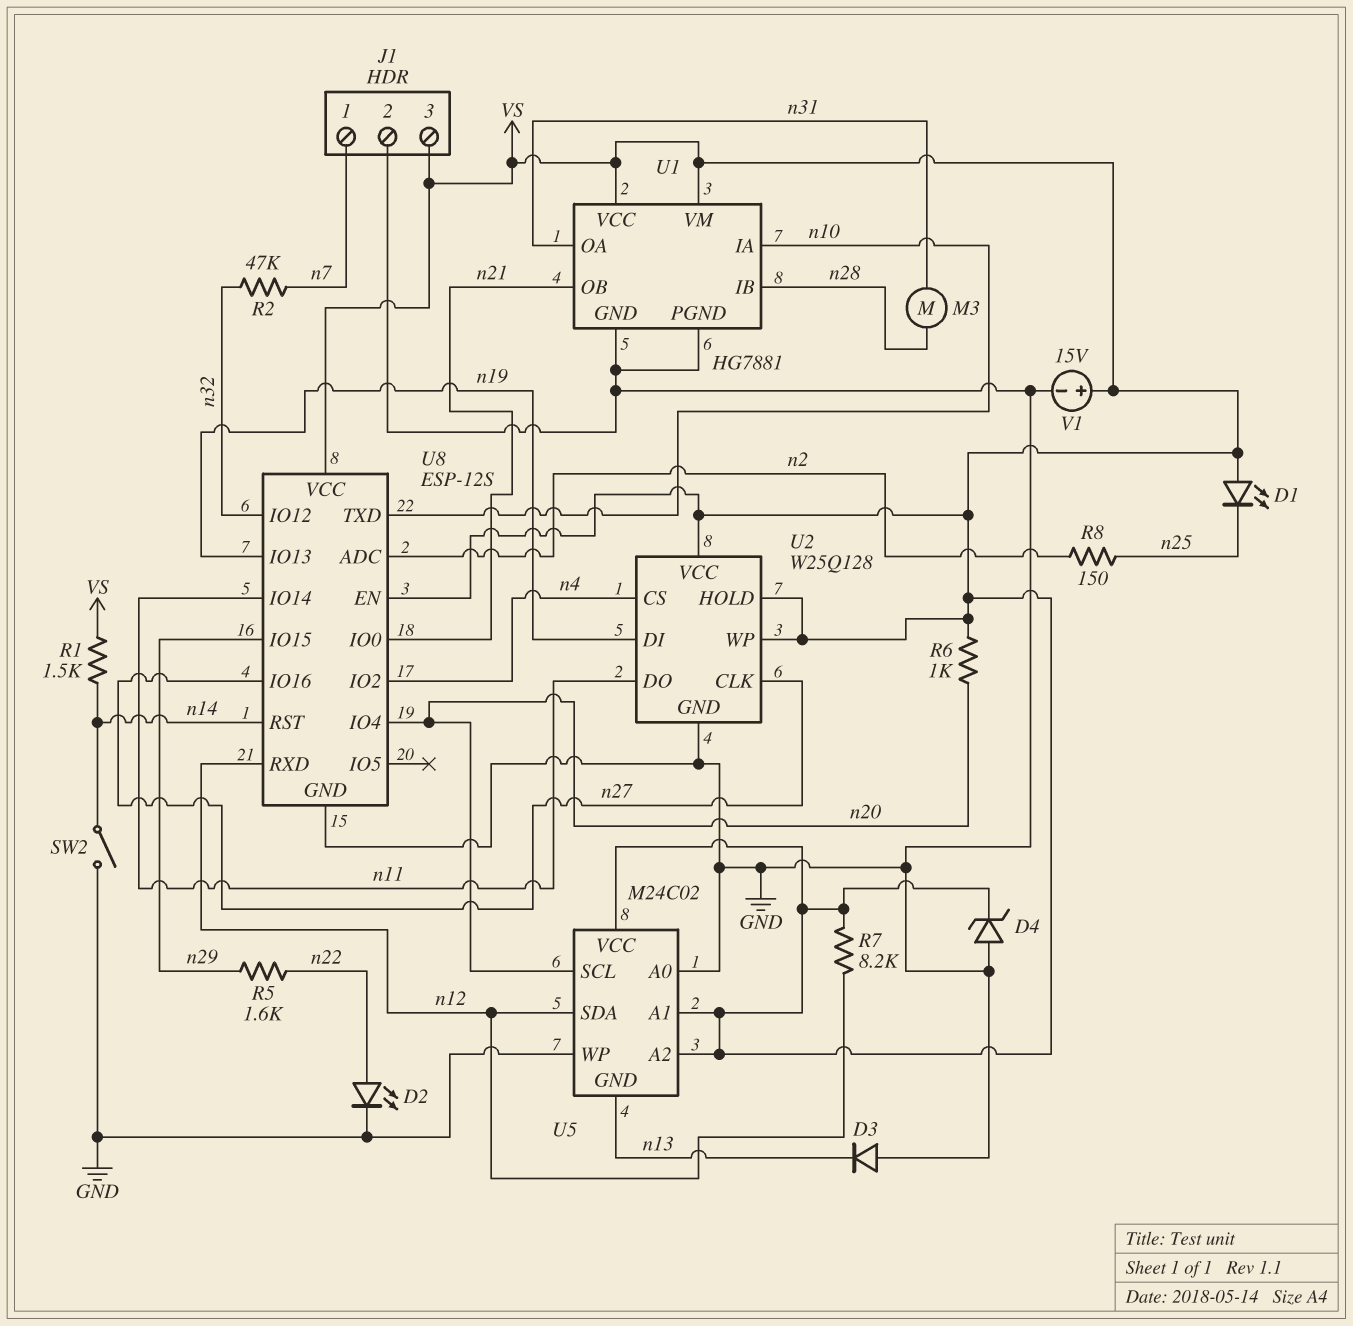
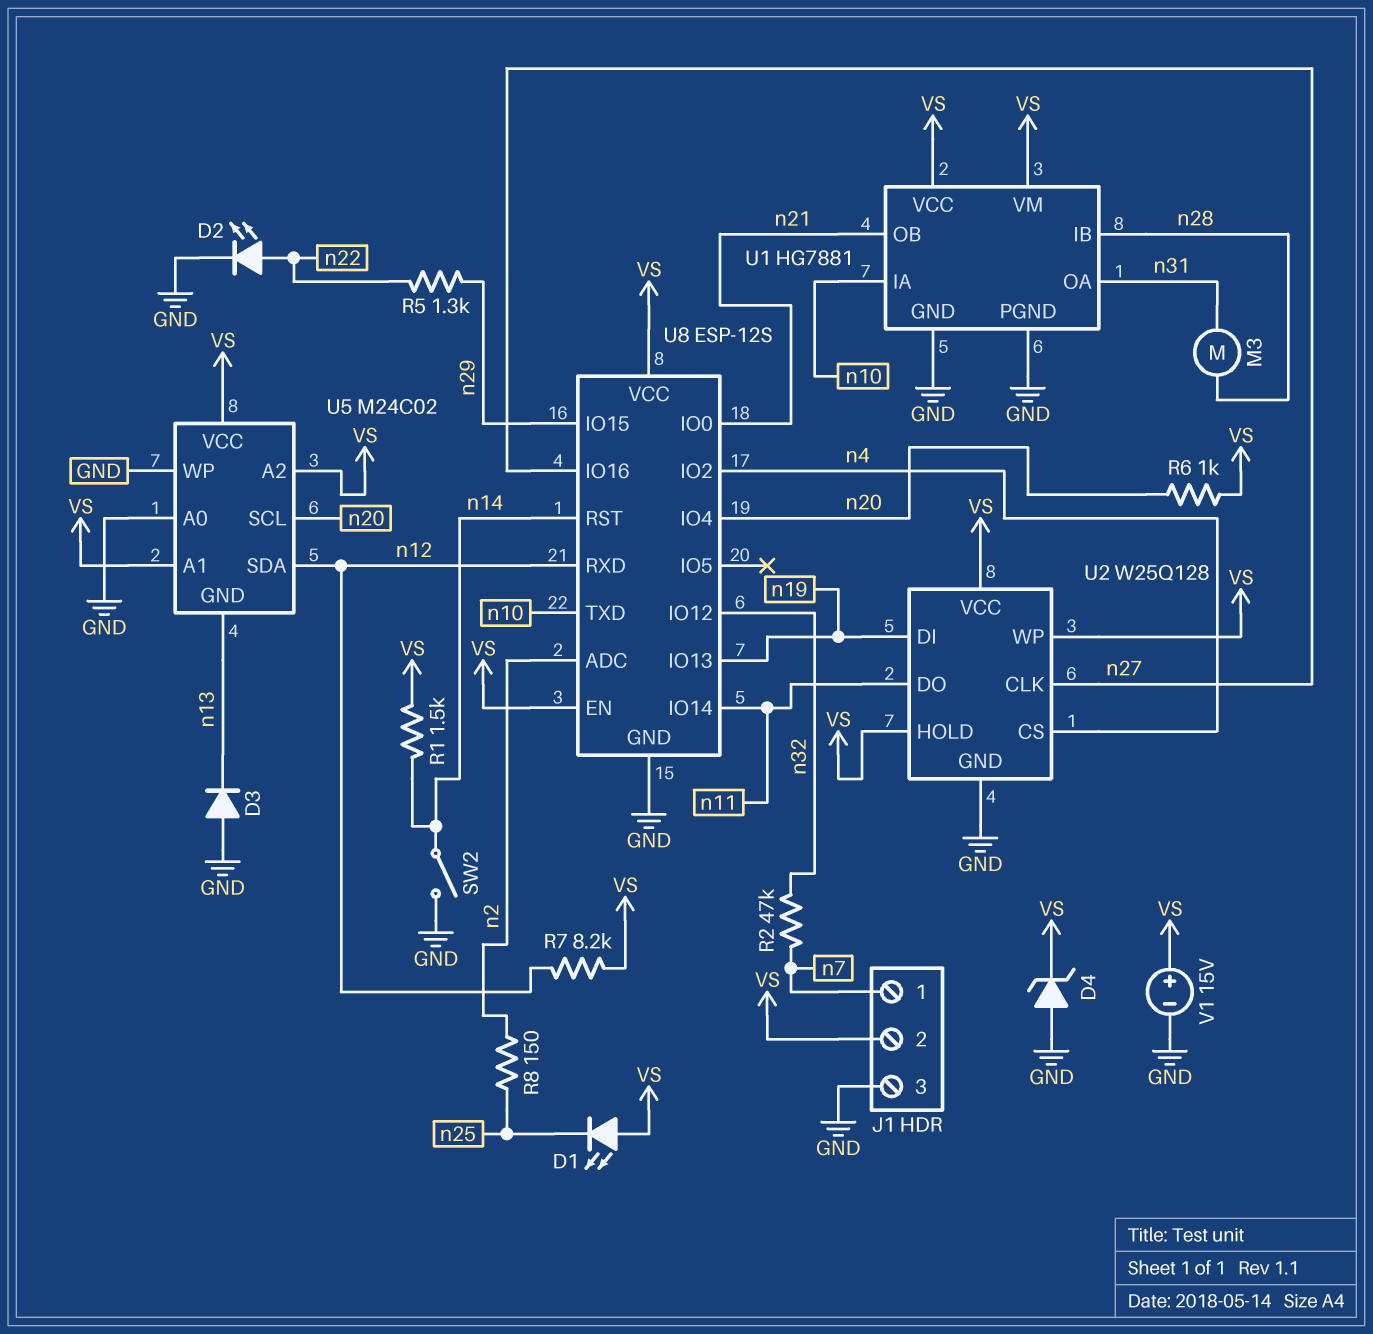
J1 pin 2: GND -> VS
J1 pin 3: VS -> GND
R5: 1.6k (n22, n29) -> 1.3k (n22, n29)

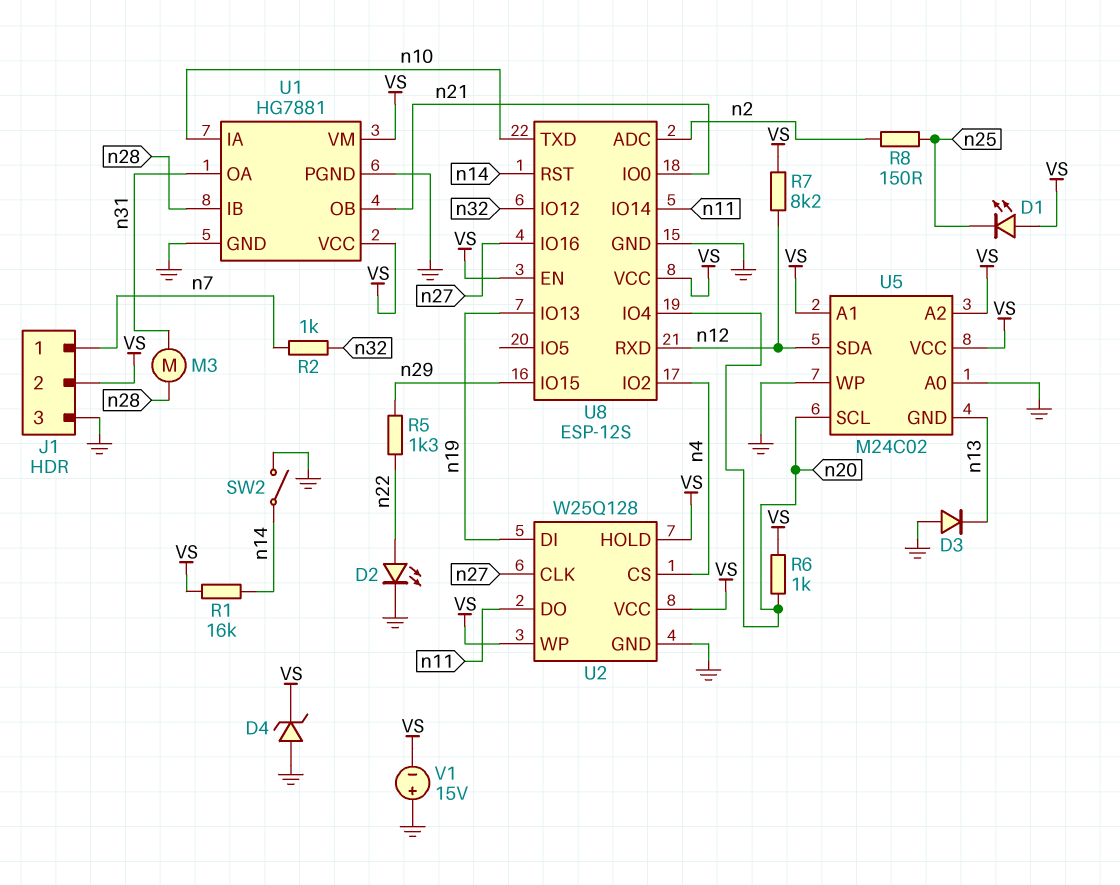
R1: 1.5k (VS, n14) -> 16k (VS, n14)
R2: 47k (n7, n32) -> 1k (n7, n32)
V1: 15V (plus VS, minus GND) -> 15V (plus GND, minus VS)

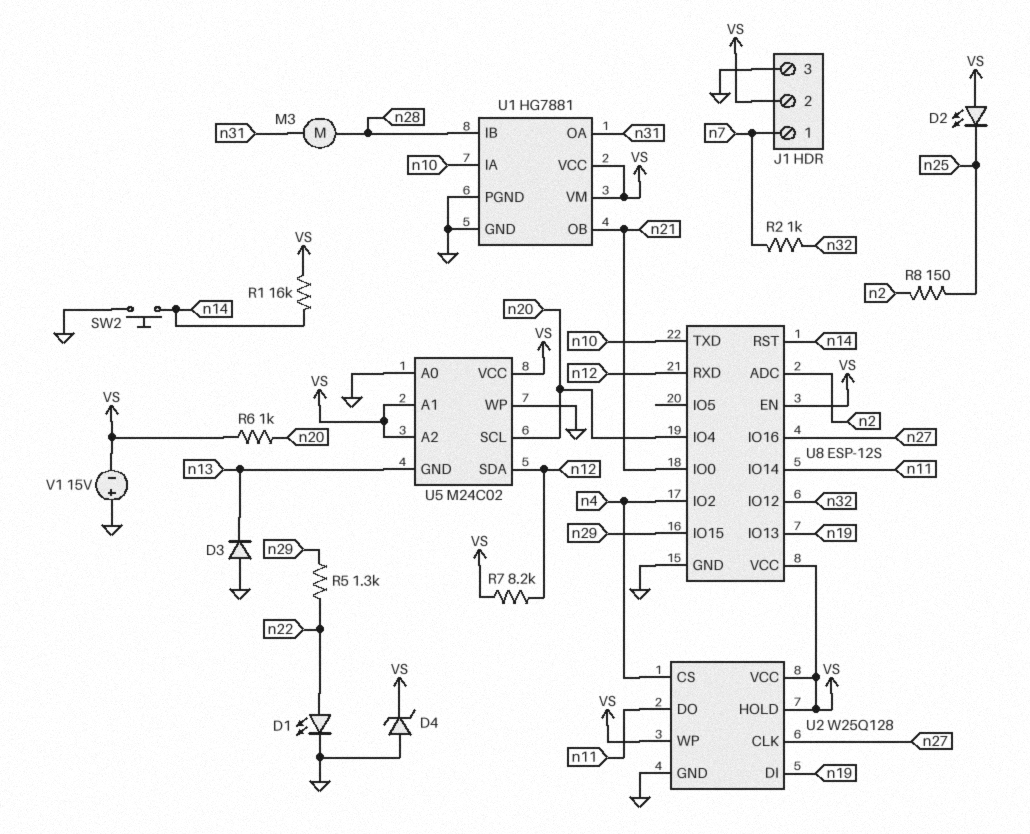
D1: LED (A VS, K n25) -> LED (A n22, K GND)
D2: LED (A n22, K GND) -> LED (A VS, K n25)
SW2: switch (GND, n14) -> button (GND, n14)

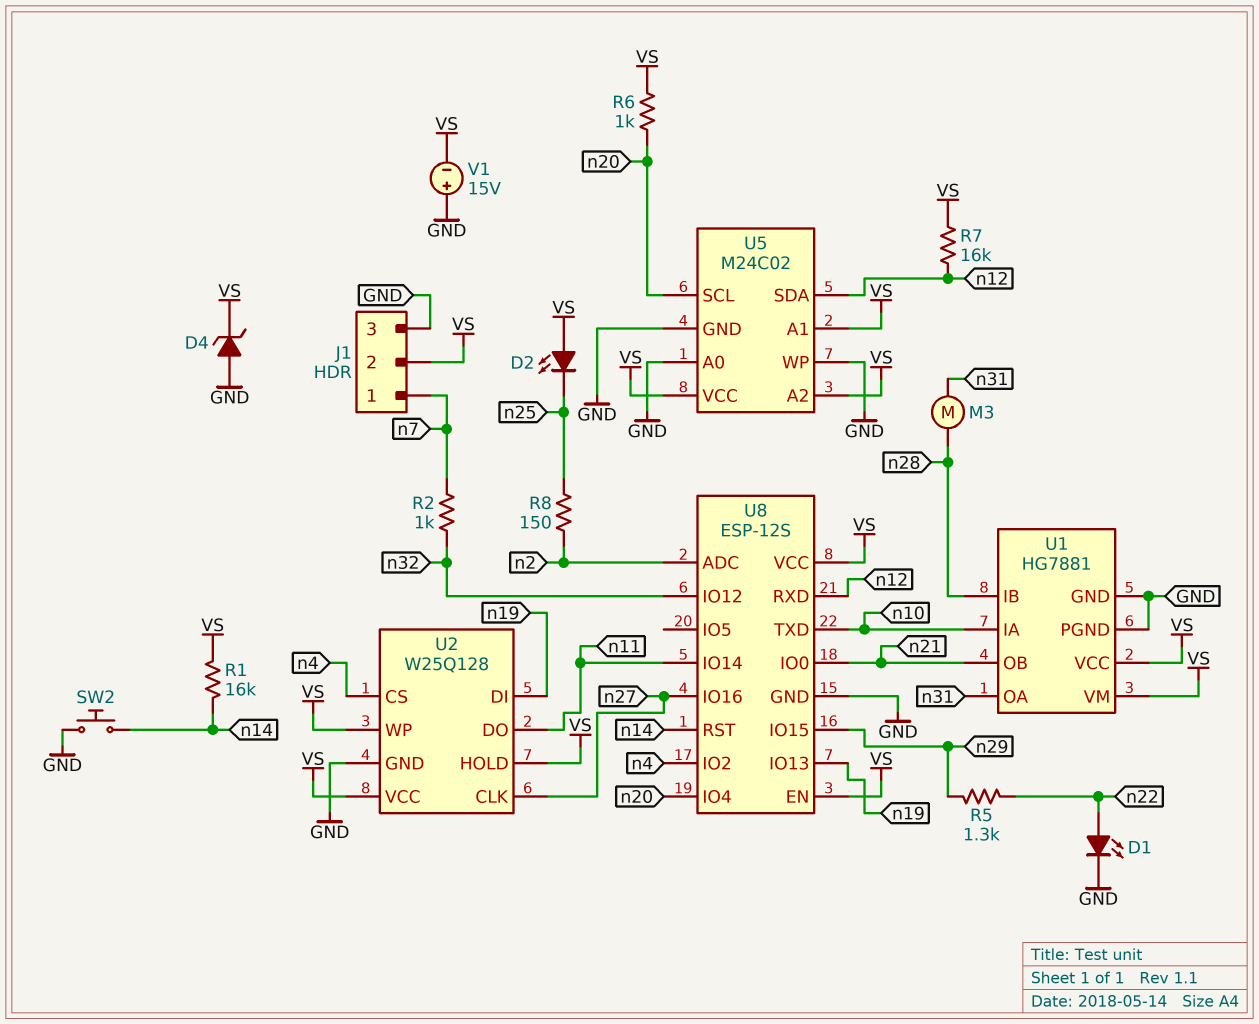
D3: diode (A GND, K n13) -> none
R7: 8.2k (VS, n12) -> 16k (VS, n12)
U5 pin GND: n13 -> GND

